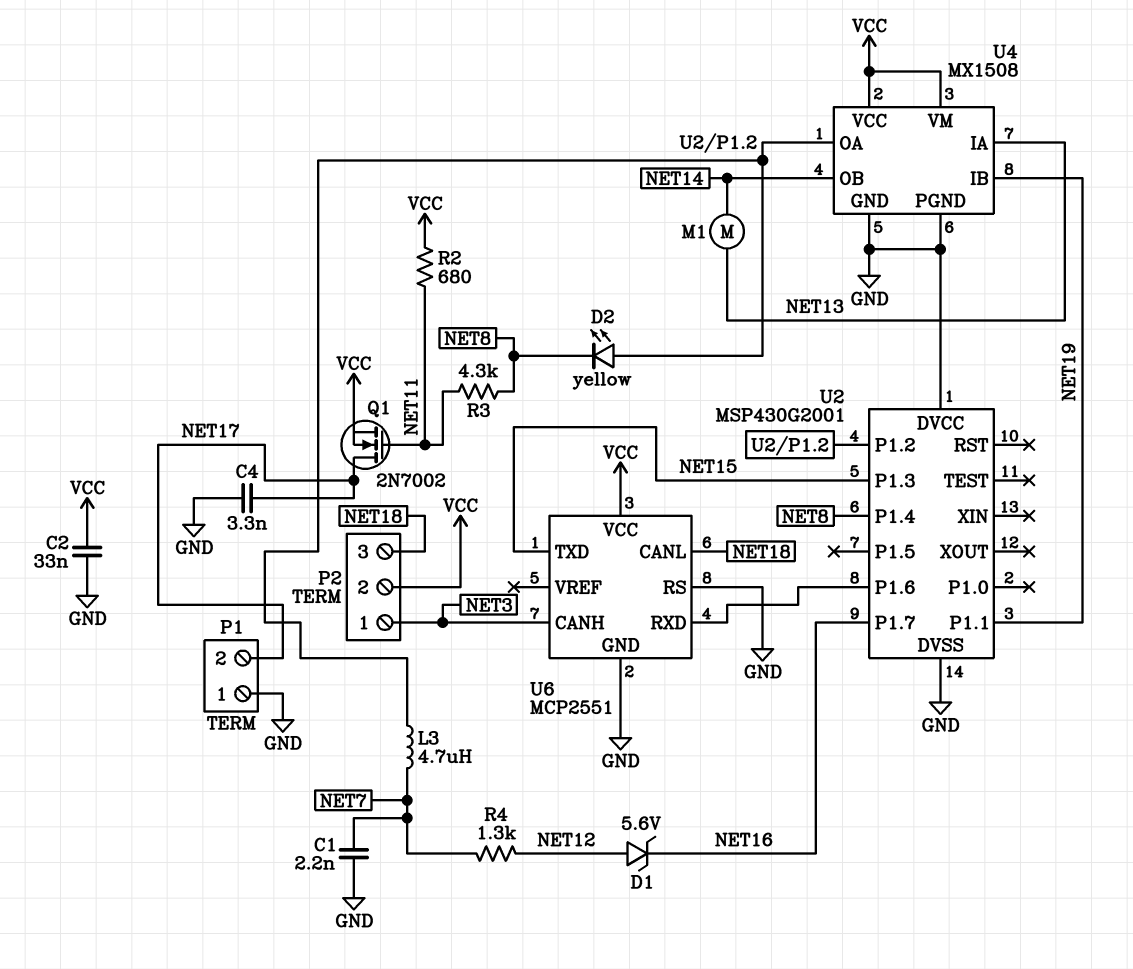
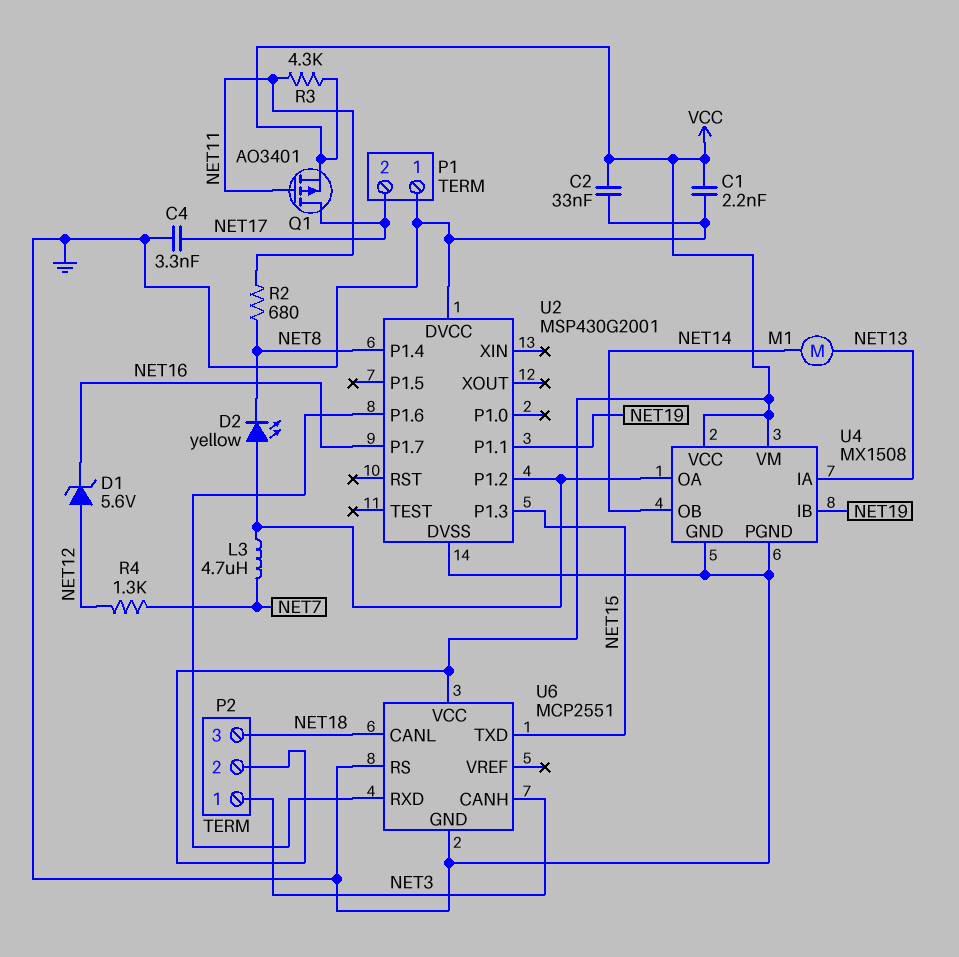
C1: 2.2nF (GND, NET7) -> 2.2nF (GND, VCC)
Q1: NMOS 2N7002 (G NET11, D NET17, S VCC) -> PMOS AO3401 (G NET11, D NET17, S VCC)
R2: 680 (NET11, VCC) -> 680 (NET8, NET11)
R3: 4.3k (NET8, NET11) -> 4.3k (NET11, VCC)

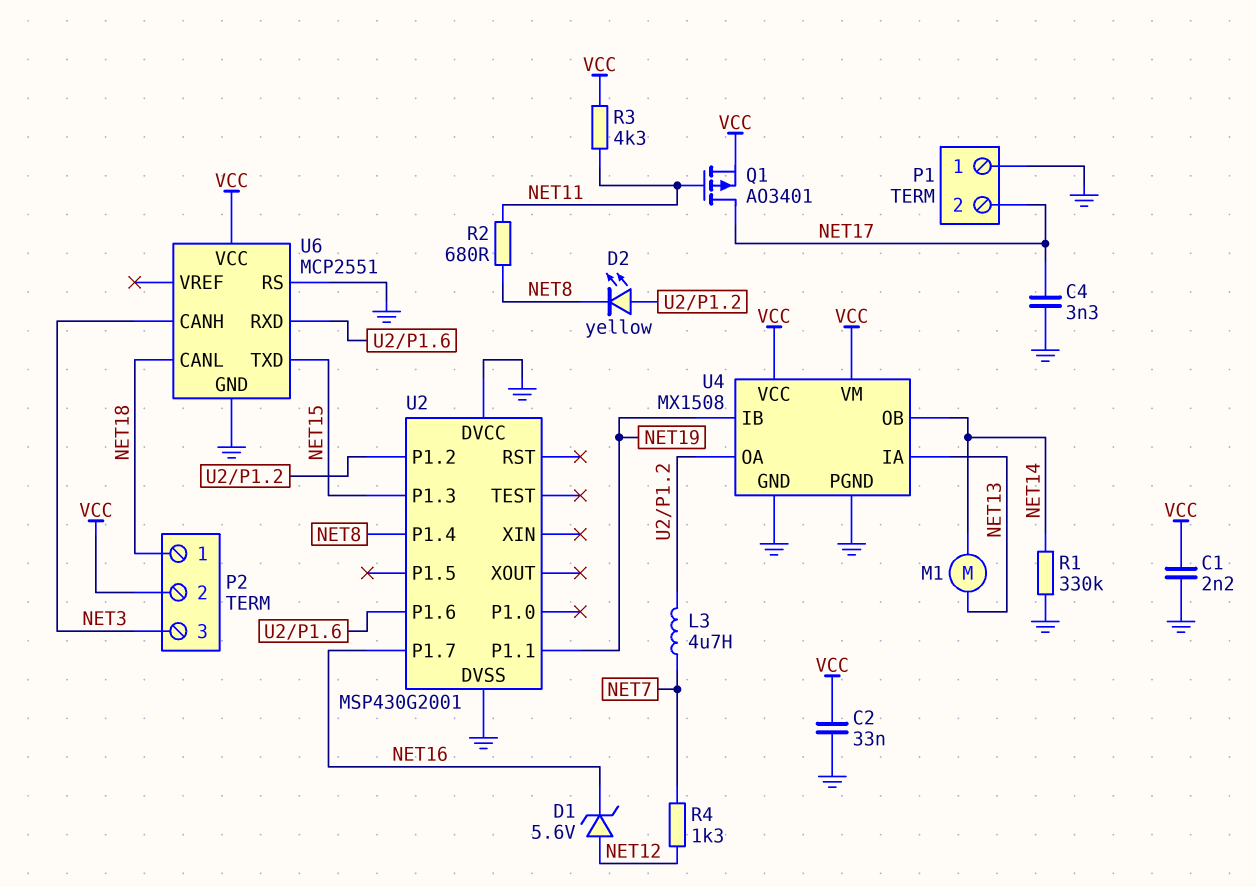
P2 pin 1: NET3 -> NET18
P2 pin 3: NET18 -> NET3
R1: none -> 330k (GND, NET14)

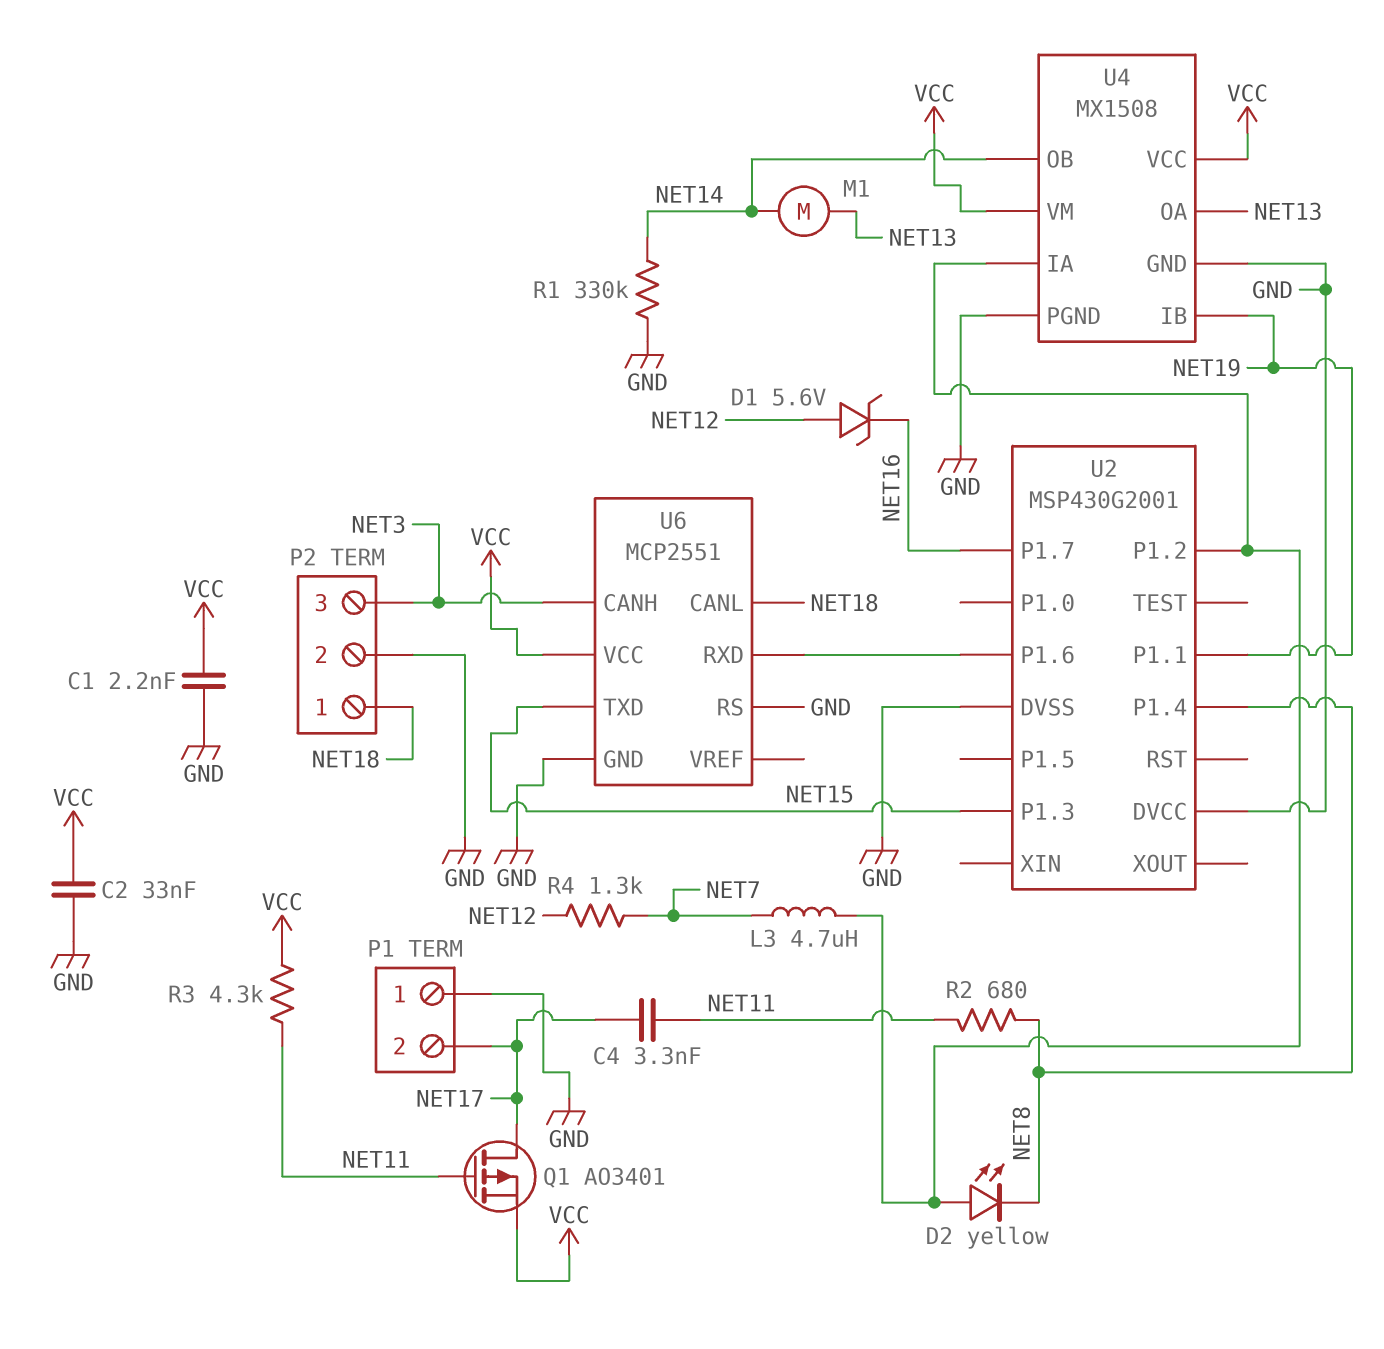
C4: 3.3nF (GND, NET17) -> 3.3nF (NET11, NET17)
P2 pin 2: VCC -> GND
U4 pin IA: NET13 -> U2/P1.2
U4 pin OA: U2/P1.2 -> NET13

